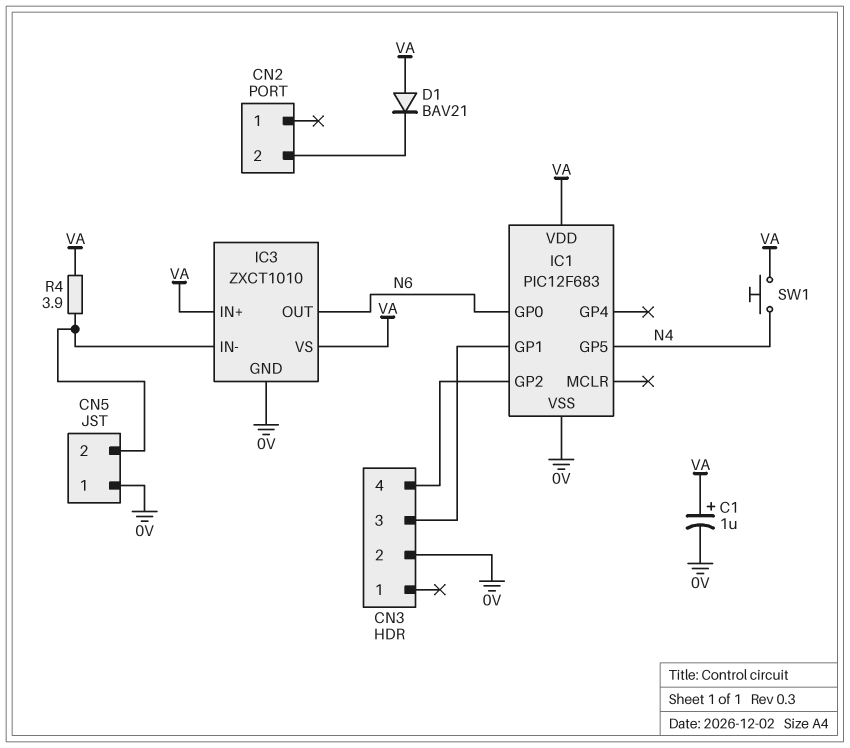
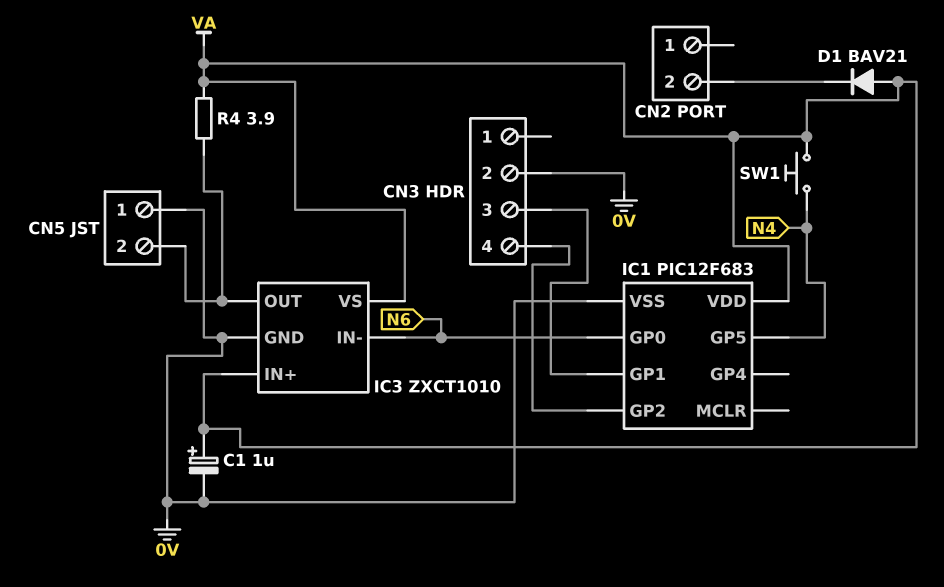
IC3 pin IN-: CN5/2 -> N6
IC3 pin OUT: N6 -> CN5/2

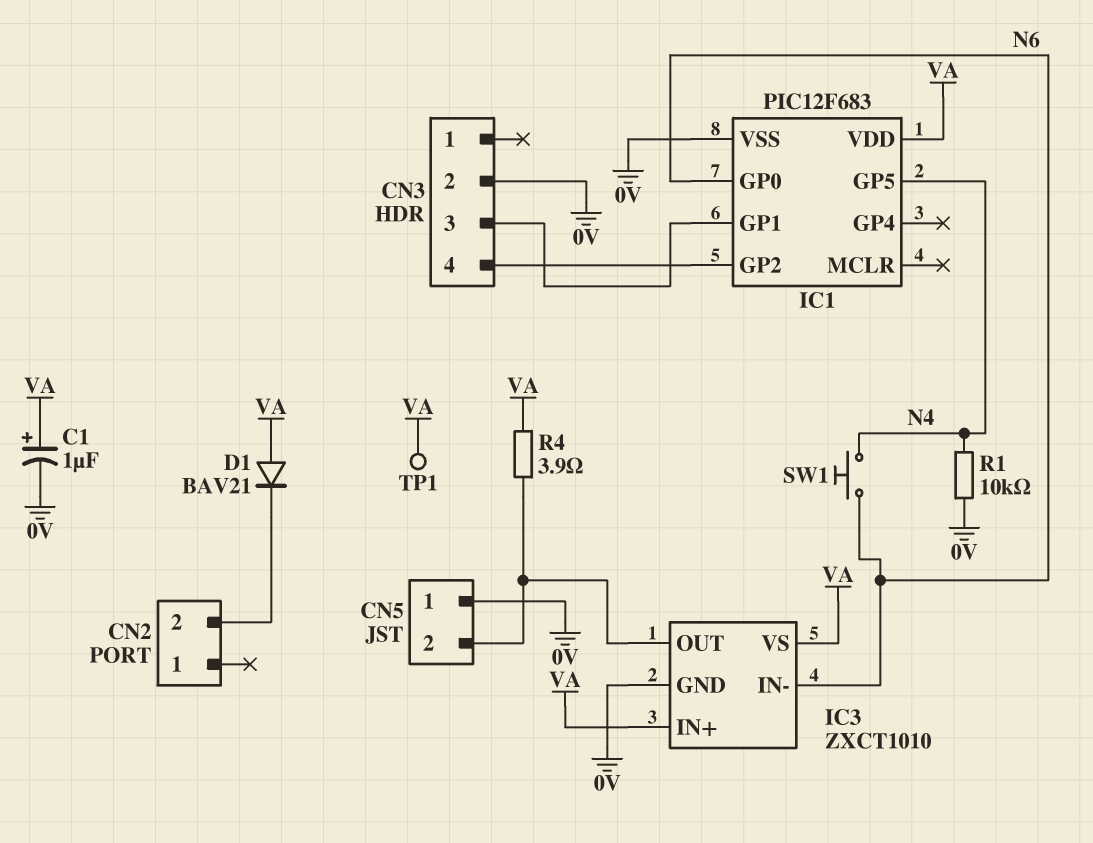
R1: none -> 10k (0V, N4)
SW1: button (N4, VA) -> button (N4, N6)
TP1: none -> test point (VA)

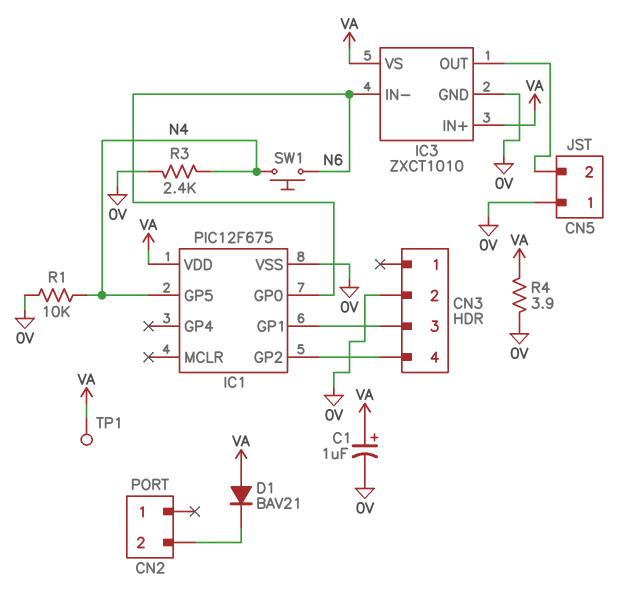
IC1: PIC12F683 -> PIC12F675
R3: none -> 2.4k (0V, N4)
R4: 3.9 (CN5/2, VA) -> 3.9 (0V, VA)

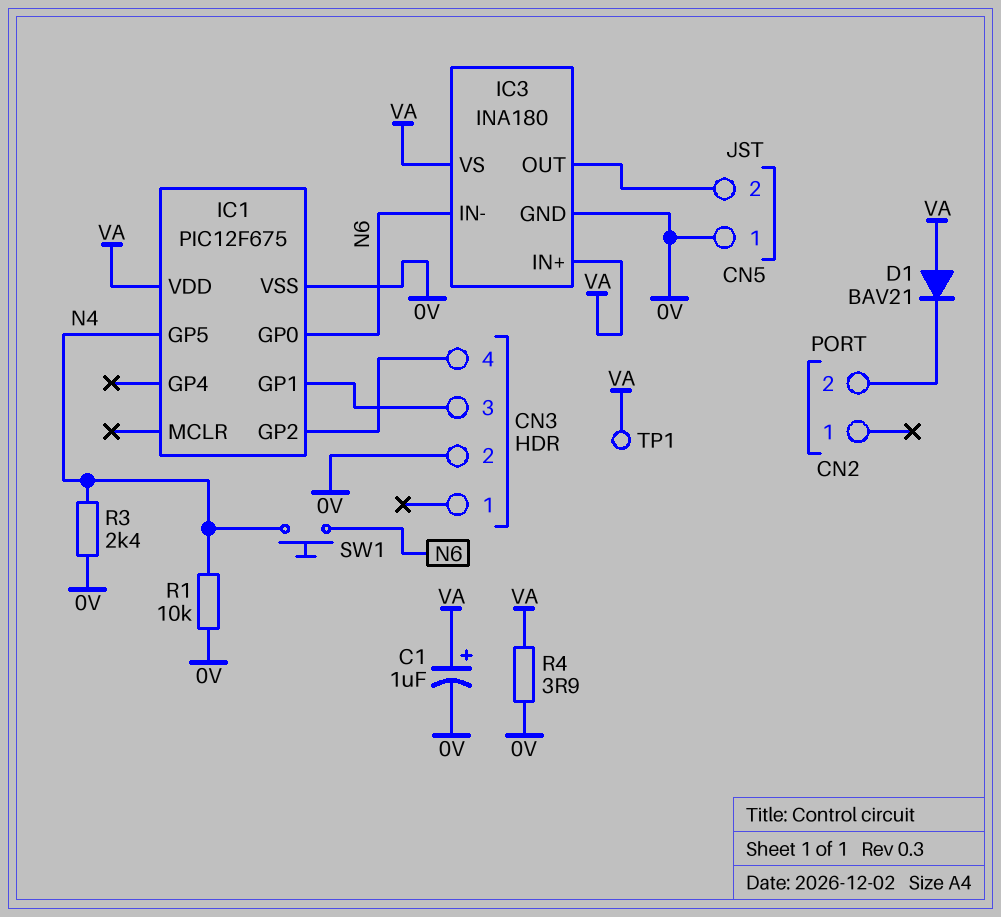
IC3: ZXCT1010 -> INA180

